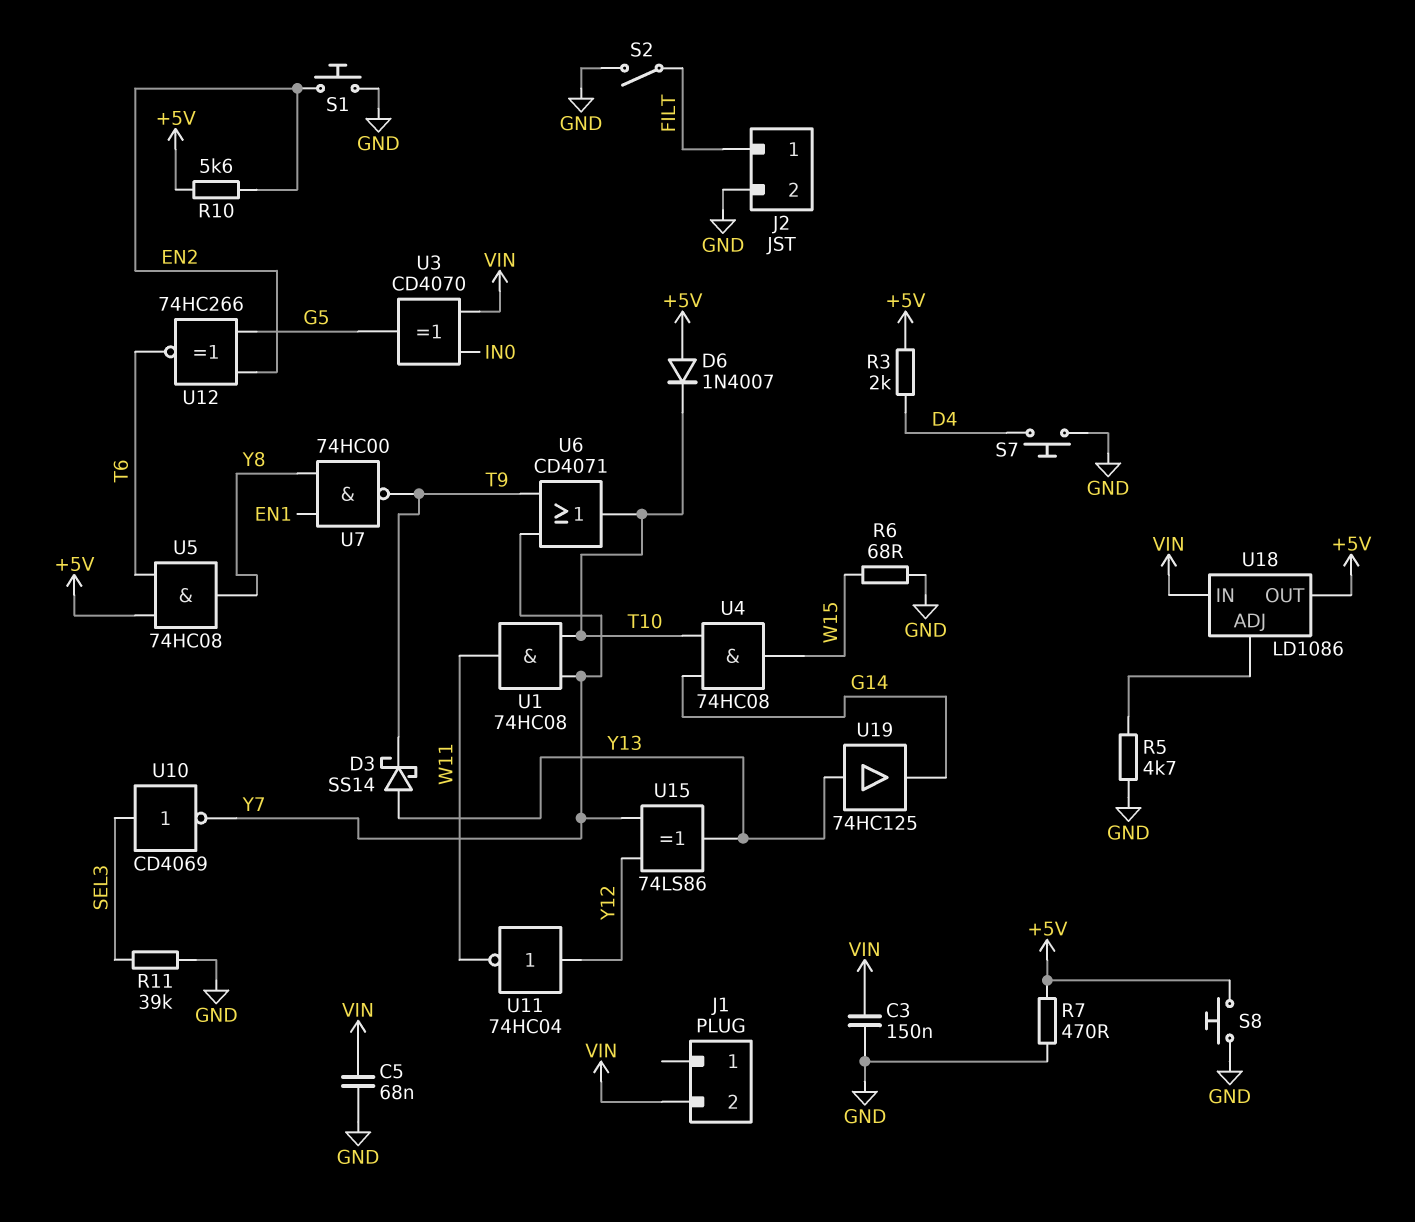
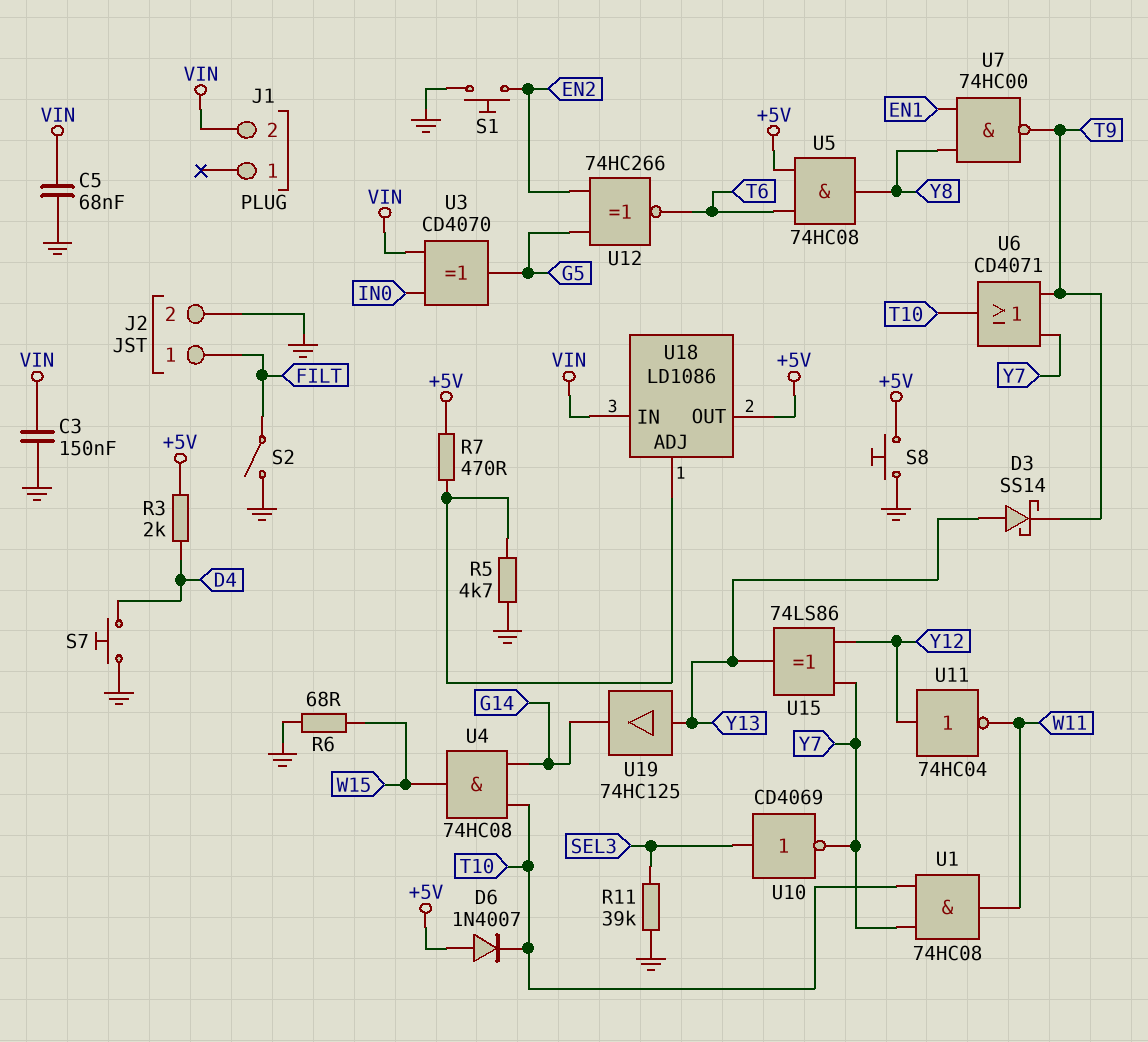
R7: 470 (+5V, GND) -> 470 (+5V, U18/ADJ)
R10: 5.6k (+5V, EN2) -> none

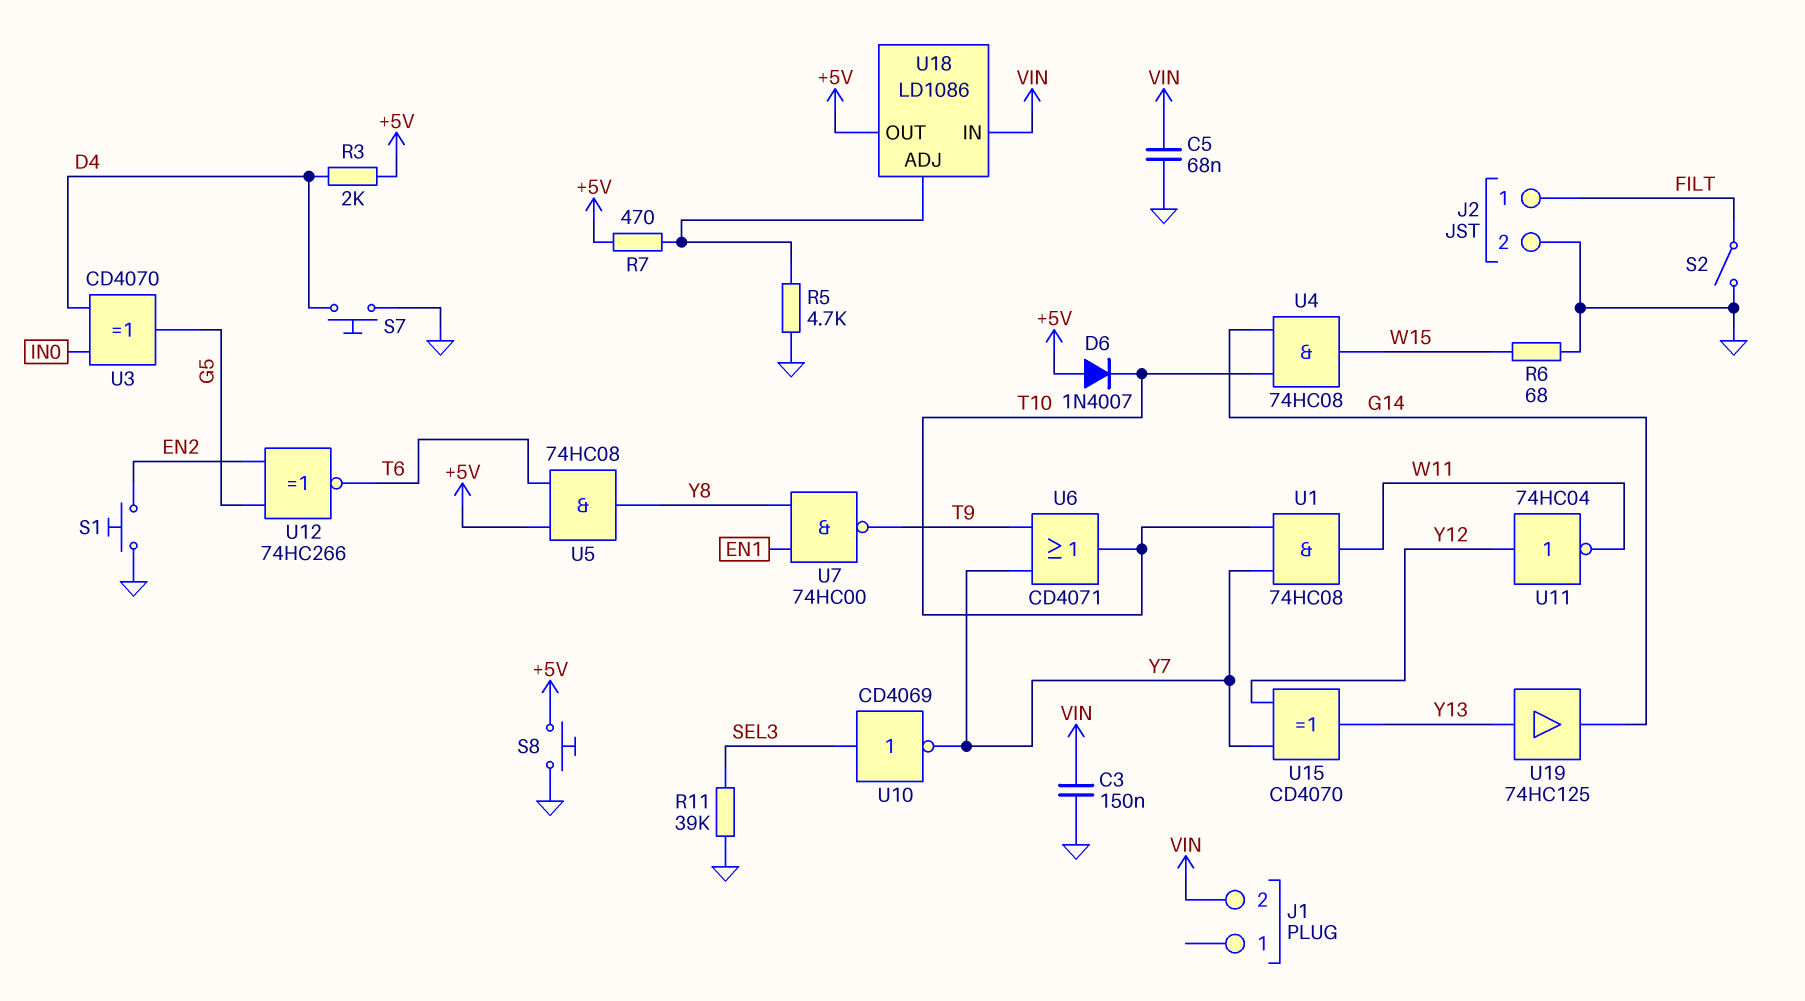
D3: schottky SS14 (A Y13, K T9) -> none
U3: XOR CD4070 (in IN0, in VIN, out G5) -> XOR CD4070 (in D4, in IN0, out G5)
U15: XOR 74LS86 (in Y7, in Y12, out Y13) -> XOR CD4070 (in Y7, in Y12, out Y13)

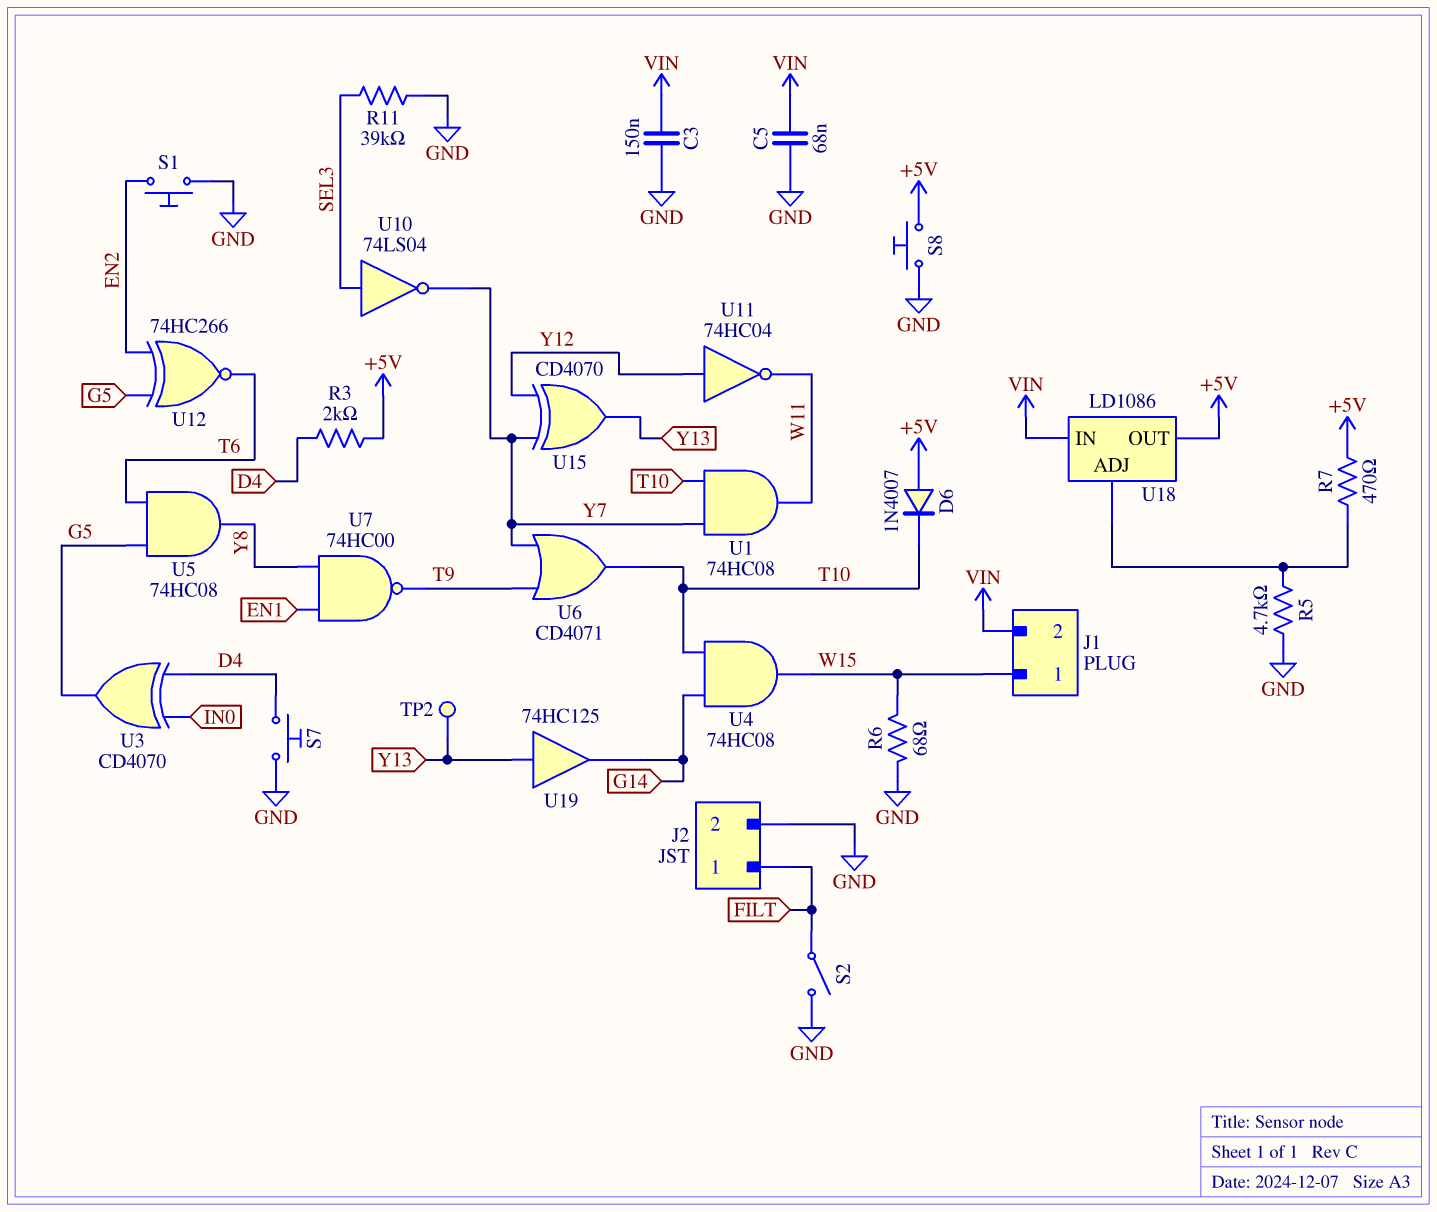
J1 pin 1: none -> W15
TP2: none -> test point (Y13)
U5: AND 74HC08 (in +5V, in T6, out Y8) -> AND 74HC08 (in G5, in T6, out Y8)
U10: NOT CD4069 (in SEL3, out Y7) -> NOT 74LS04 (in SEL3, out Y7)

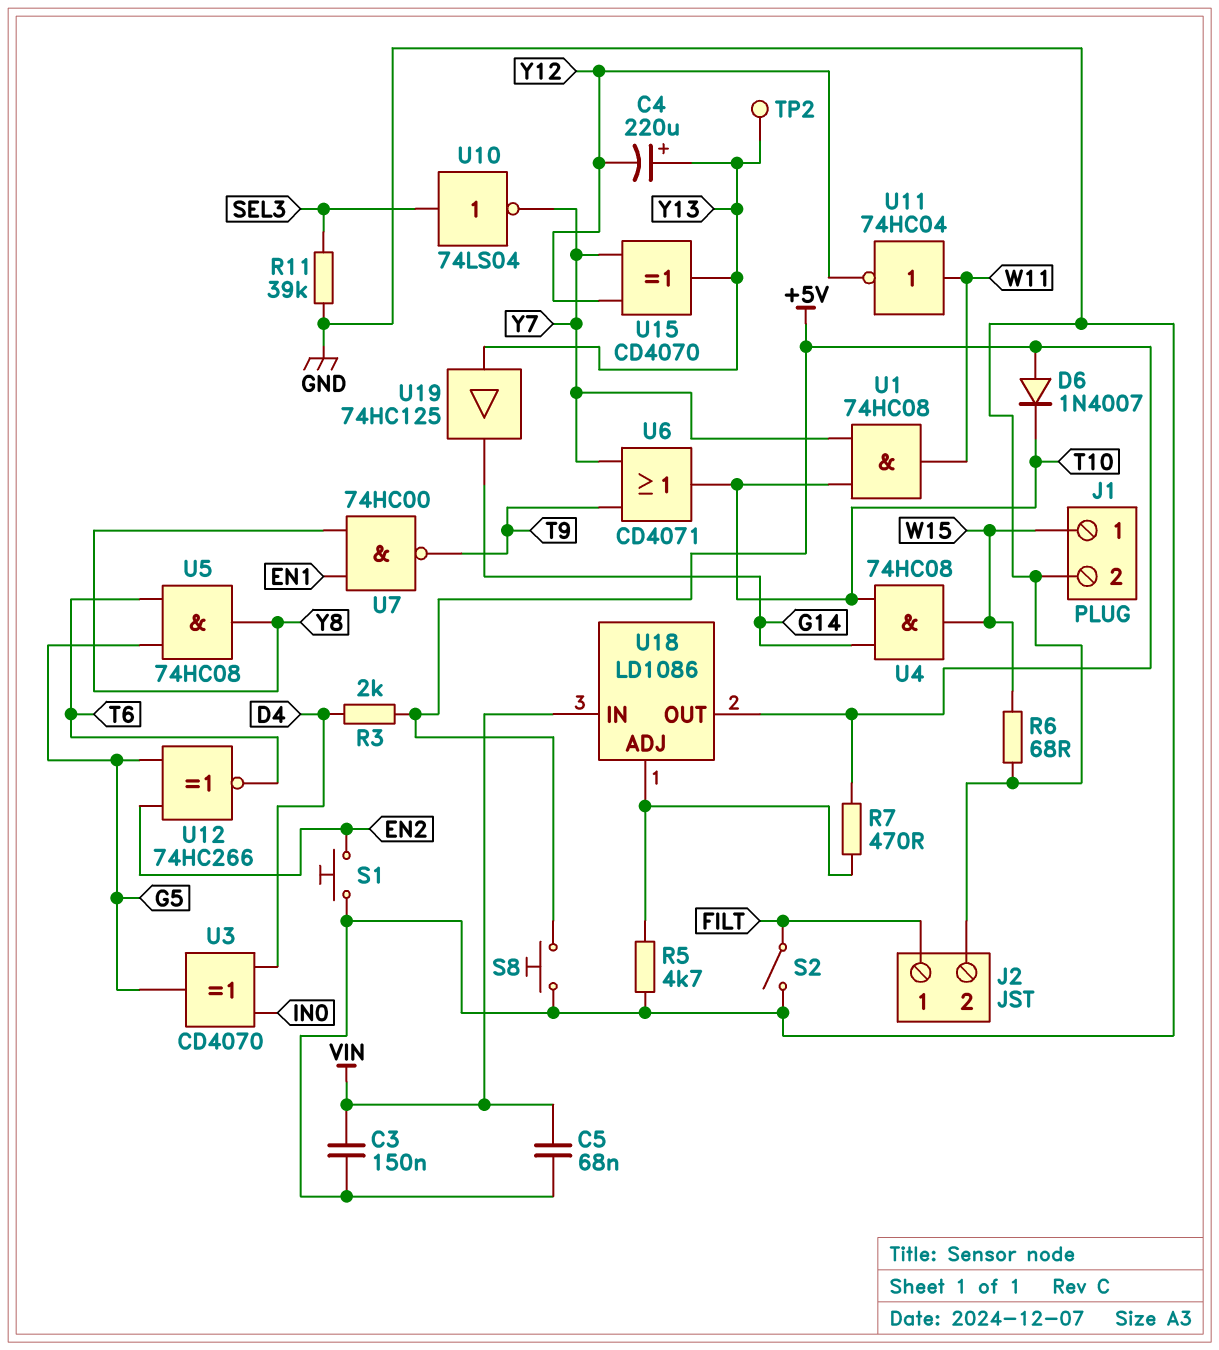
C4: none -> 220uF (plus Y13, minus Y12)
J1 pin 2: VIN -> GND
S7: button (D4, GND) -> none
U11: NOT 74HC04 (in Y12, out W11) -> NOT 74HC04 (in W11, out Y12)

